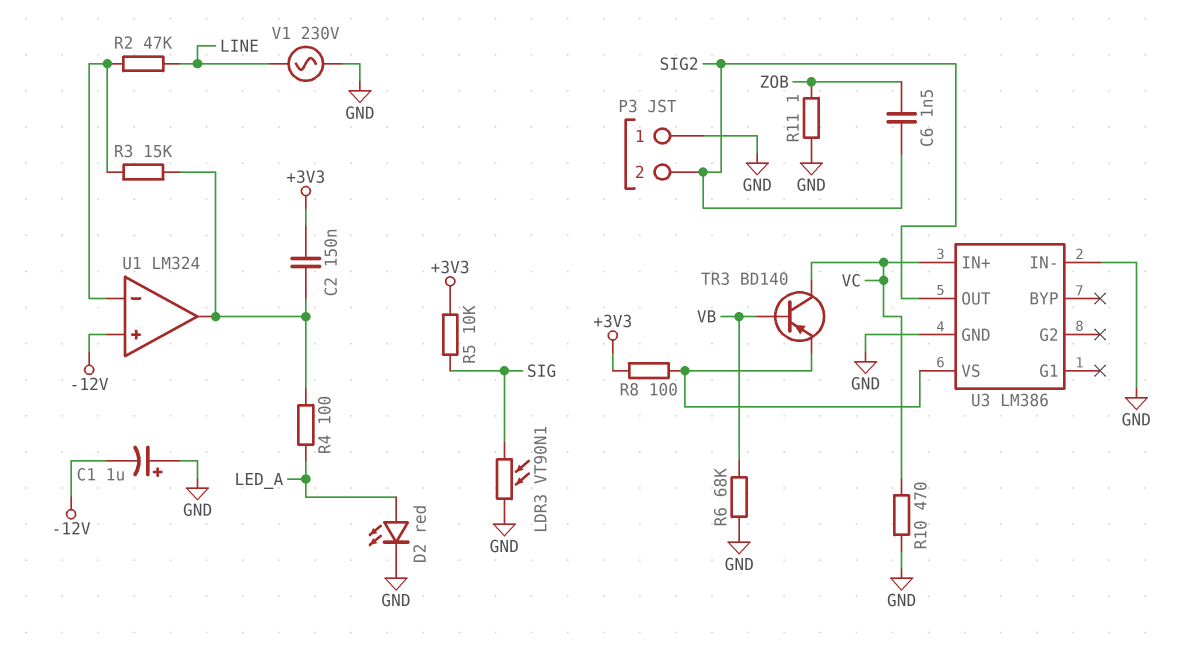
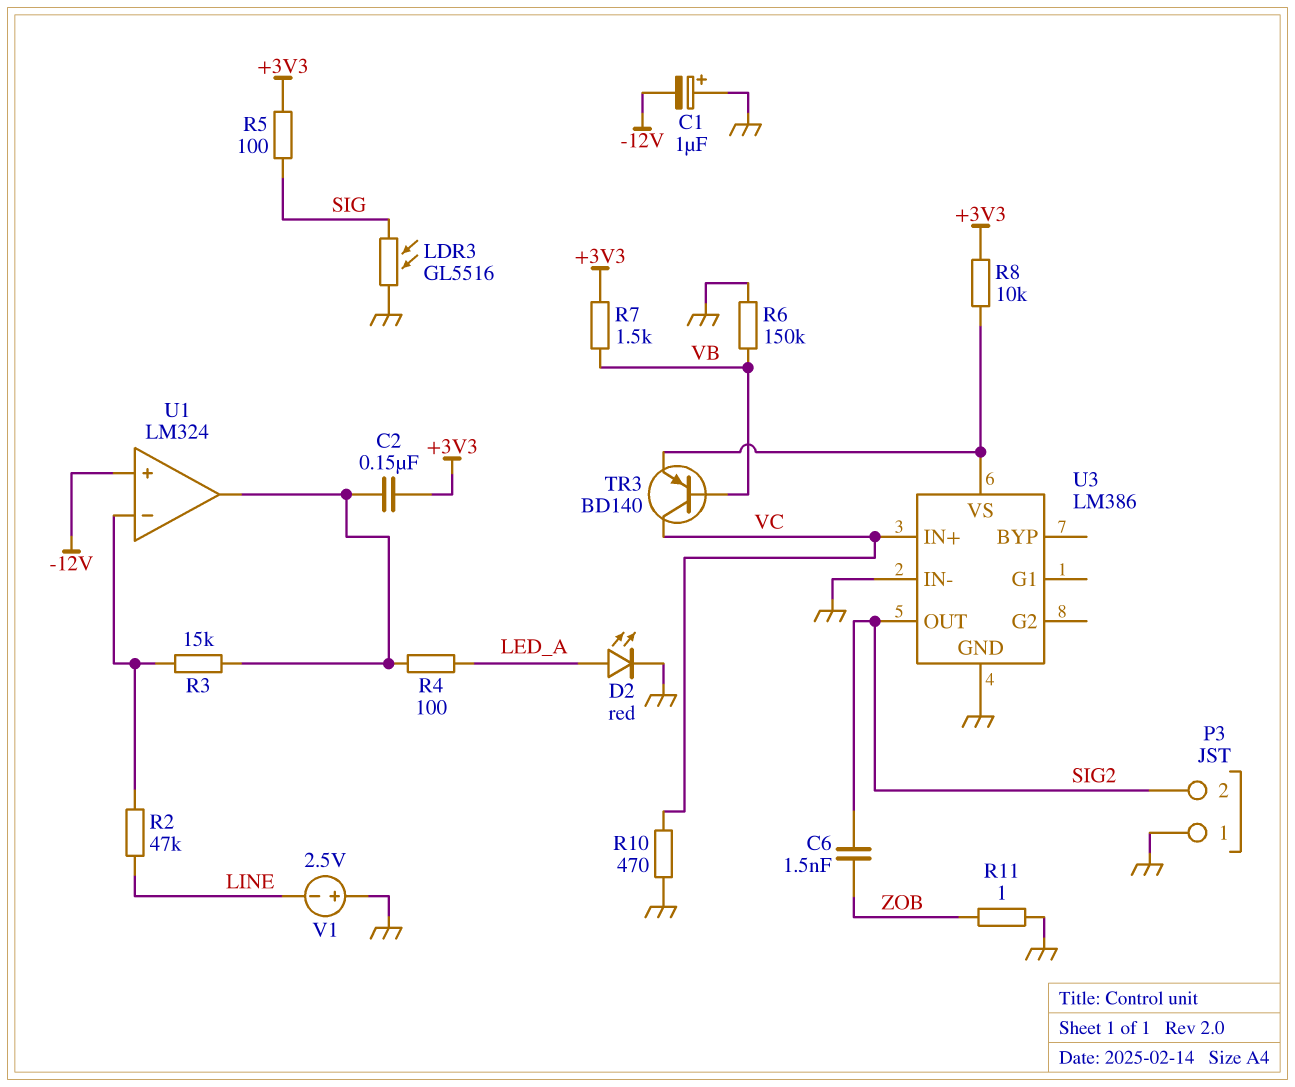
LDR3: VT90N1 (GND, SIG) -> GL5516 (GND, SIG)
R5: 10k (+3V3, SIG) -> 100 (+3V3, SIG)
R6: 68k (GND, VB) -> 150k (GND, VB)
R7: none -> 1.5k (+3V3, VB)
R8: 100 (+3V3, U3/VS) -> 10k (+3V3, U3/VS)
V1: AC 230V (GND, LINE) -> 2.5V (plus GND, minus LINE)

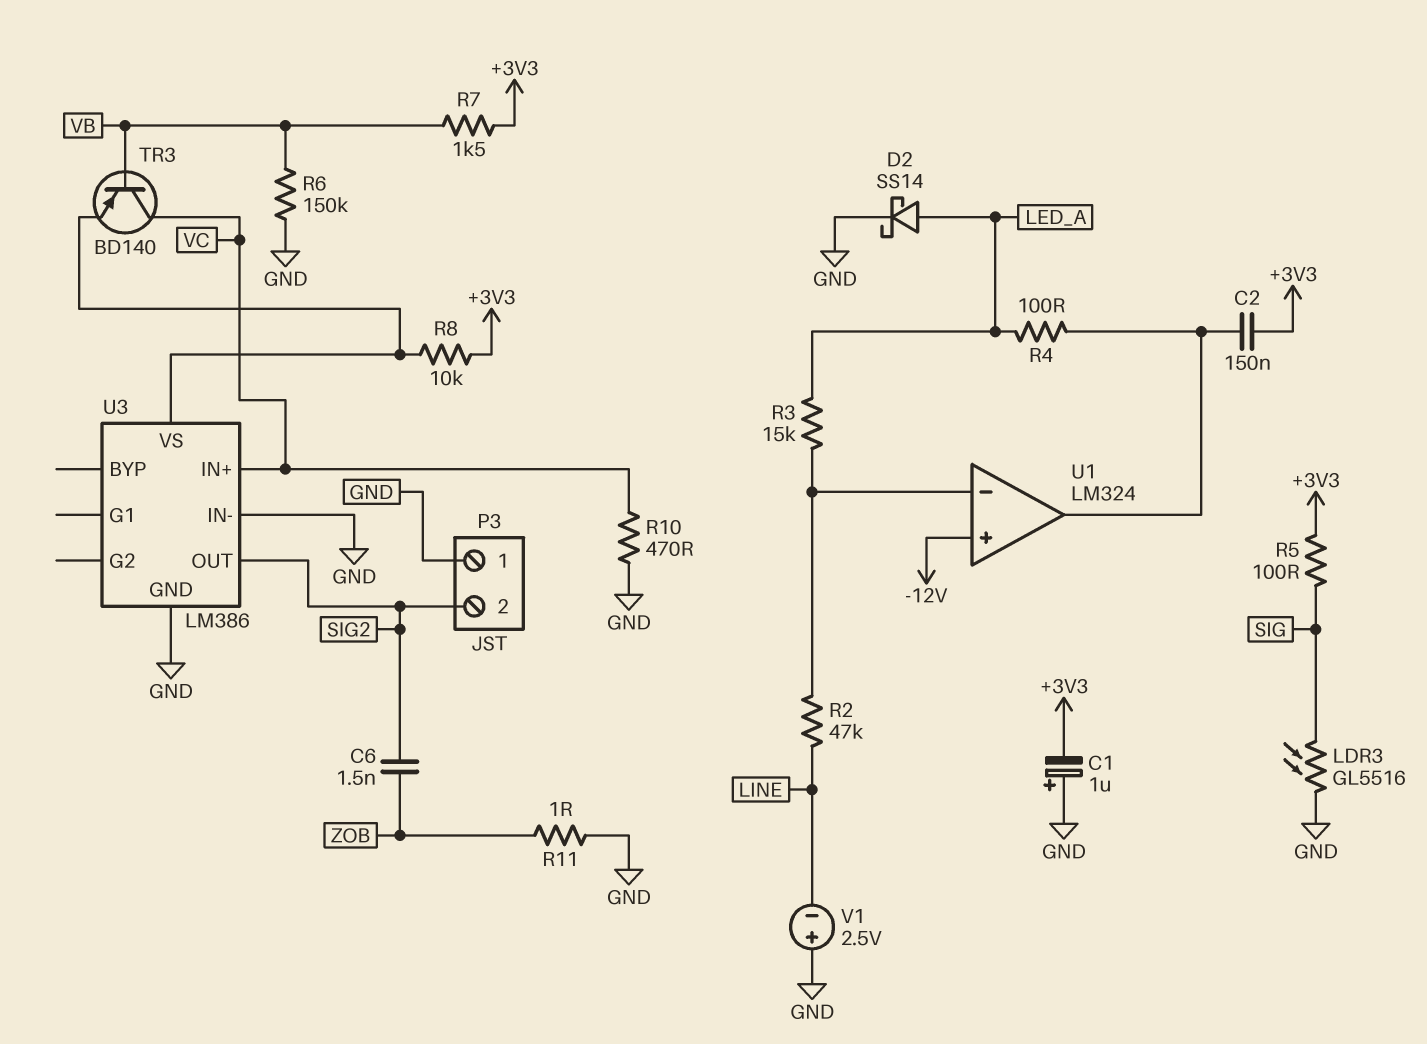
C1: 1uF (plus GND, minus -12V) -> 1uF (plus GND, minus +3V3)
D2: LED red (A LED_A, K GND) -> schottky SS14 (A LED_A, K GND)
R3: 15k (U1/in-, U1/out) -> 15k (LED_A, U1/in-)

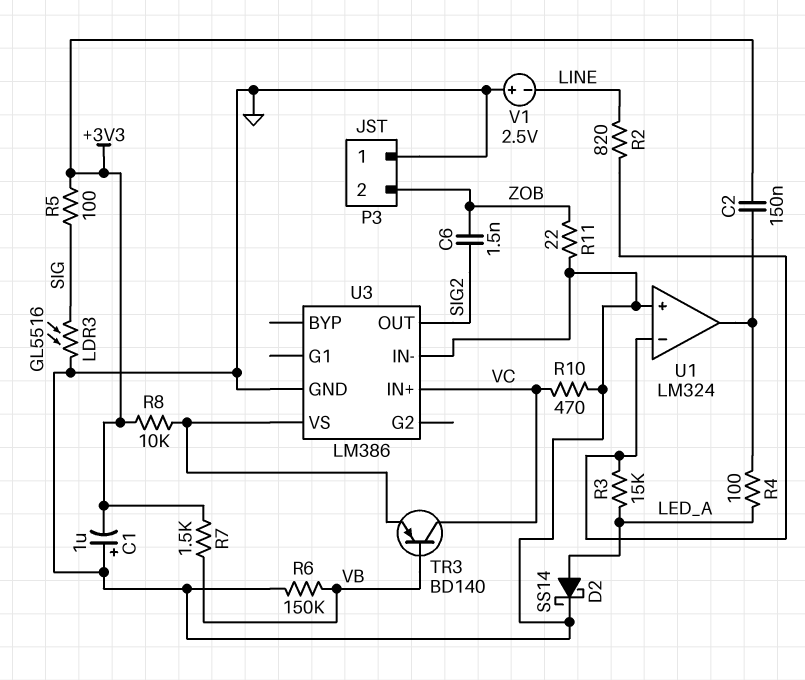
P3 pin 2: SIG2 -> ZOB
R2: 47k (LINE, U1/in-) -> 820 (LINE, U1/in-)
R11: 1 (GND, ZOB) -> 22 (GND, ZOB)
U1 pin in+: -12V -> GND

